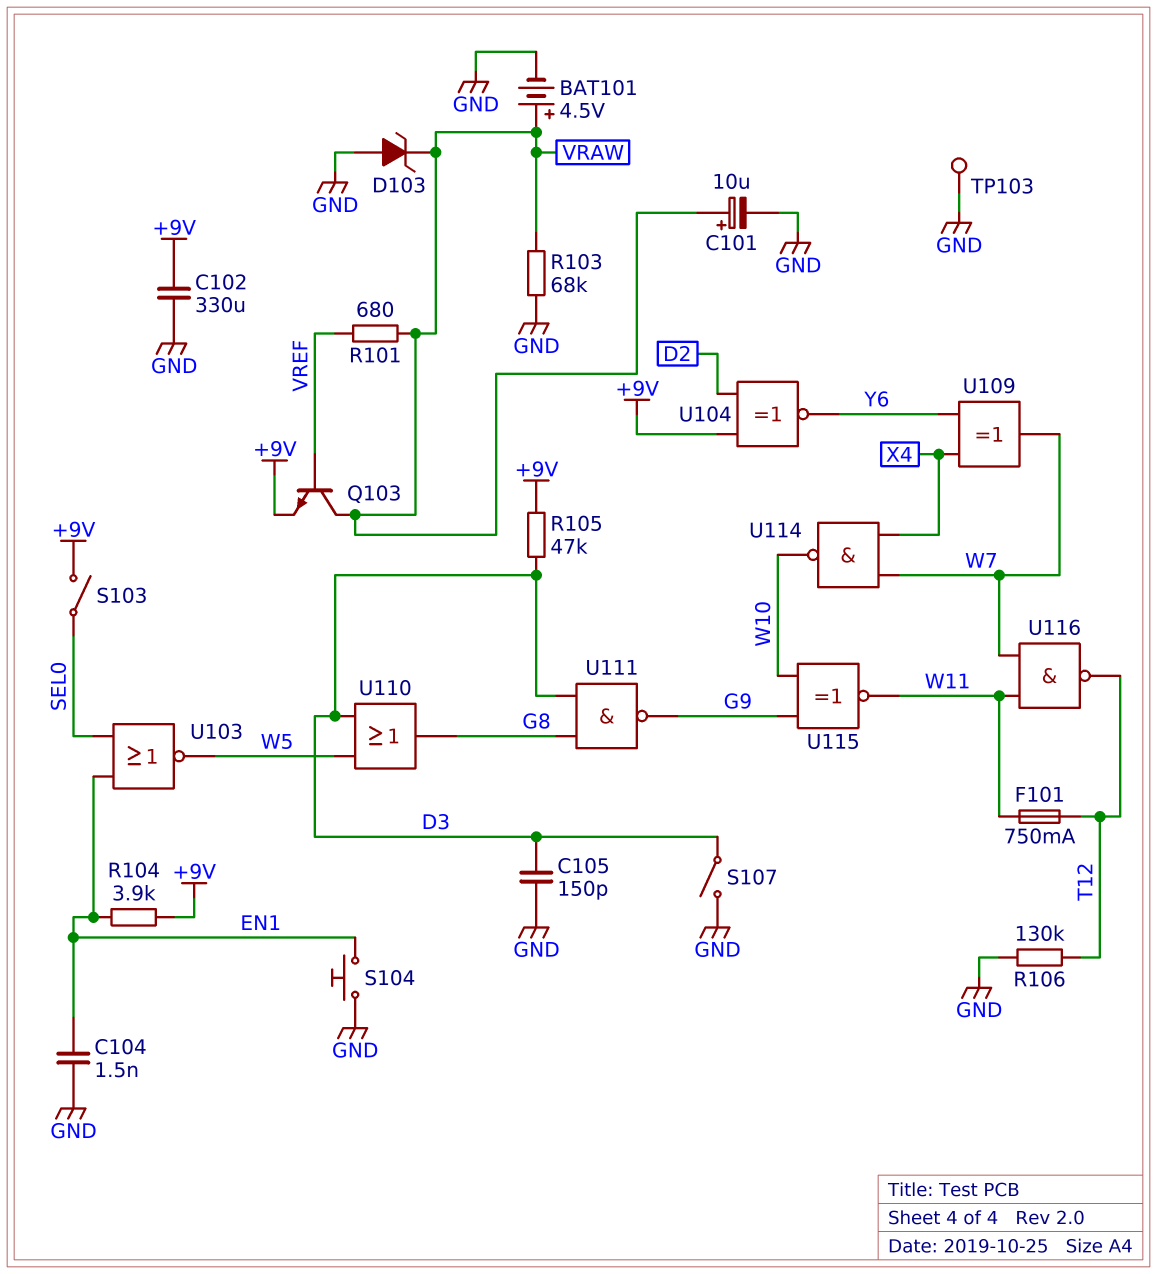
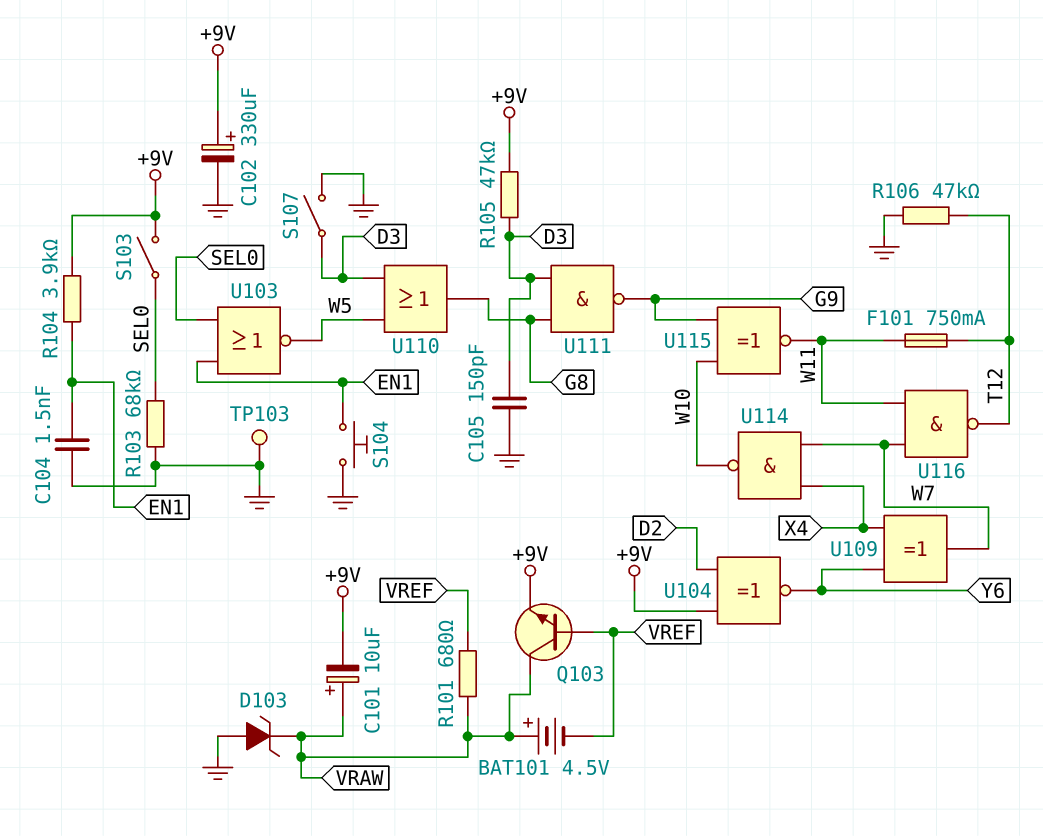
BAT101: 4.5V (plus VRAW, minus GND) -> 4.5V (plus VRAW, minus VREF)
C101: 10uF (plus VRAW, minus GND) -> 10uF (plus VRAW, minus +9V)
C102: 330uF (+9V, GND) -> 330uF (plus +9V, minus GND)
R103: 68k (GND, VRAW) -> 68k (GND, SEL0)
R106: 130k (GND, T12) -> 47k (GND, T12)

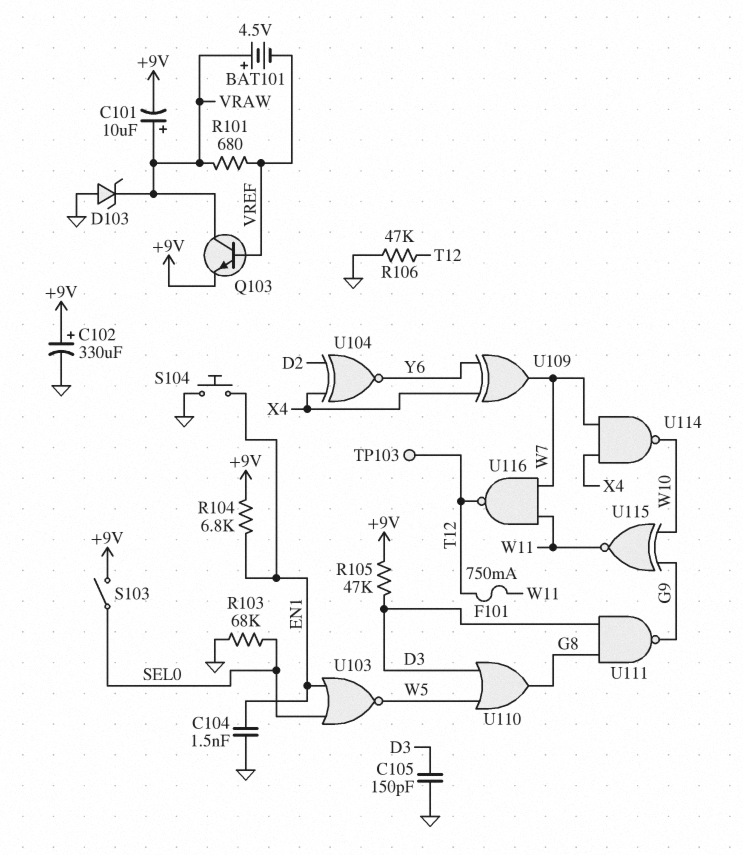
R104: 3.9k (+9V, EN1) -> 6.8k (+9V, EN1)
S107: switch (D3, GND) -> none
TP103: test point (GND) -> test point (T12)
U104: XNOR (in +9V, in D2, out Y6) -> XNOR (in D2, in X4, out Y6)

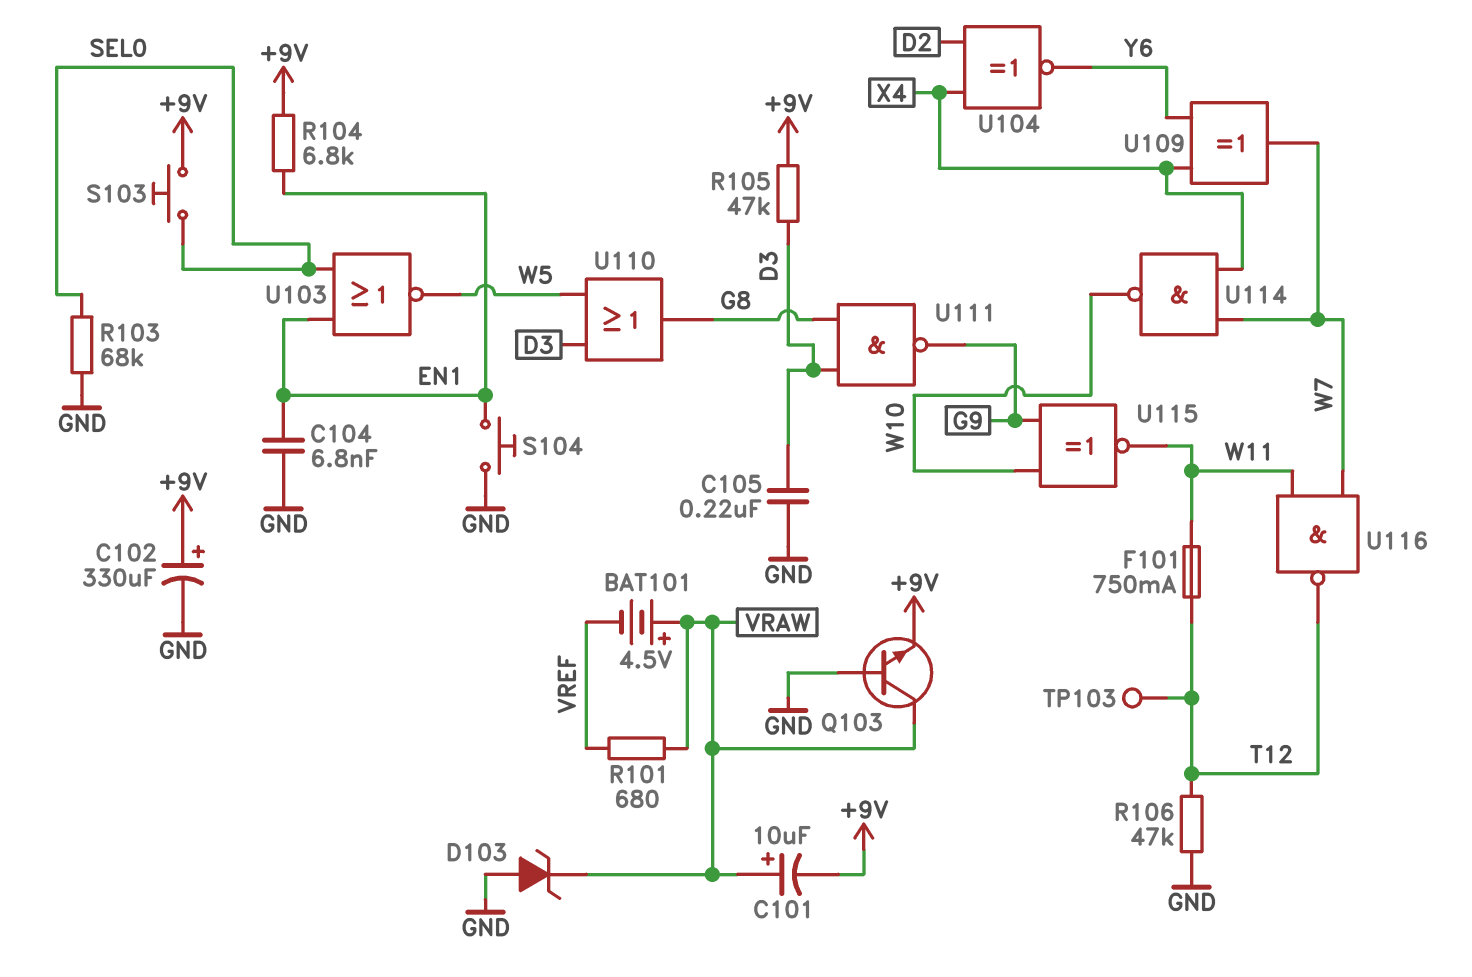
C104: 1.5nF (EN1, GND) -> 6.8nF (EN1, GND)
C105: 150pF (D3, GND) -> 220nF (D3, GND)
Q103: NPN (B VREF, C VRAW, E +9V) -> NPN (B GND, C VRAW, E +9V)
S103: switch (+9V, SEL0) -> button (+9V, SEL0)

